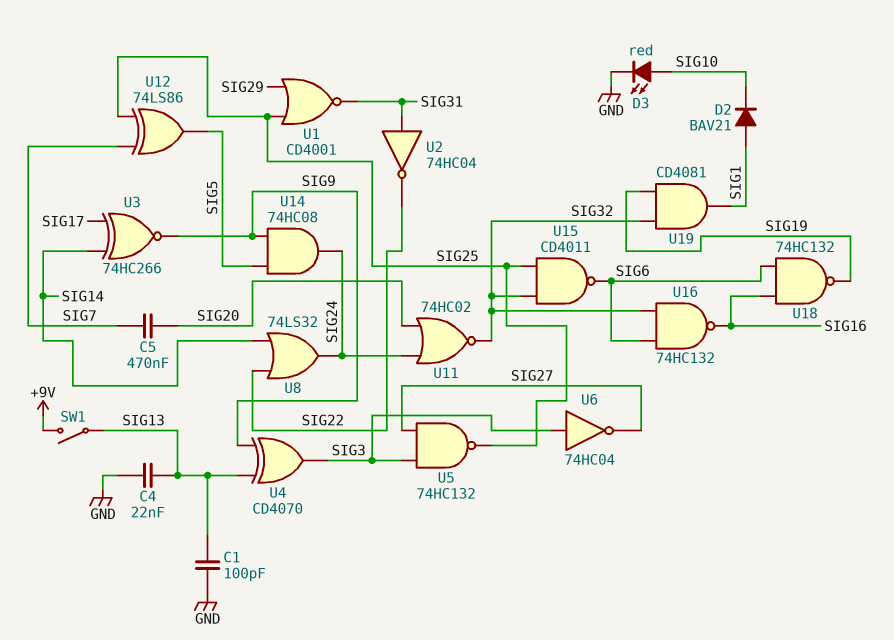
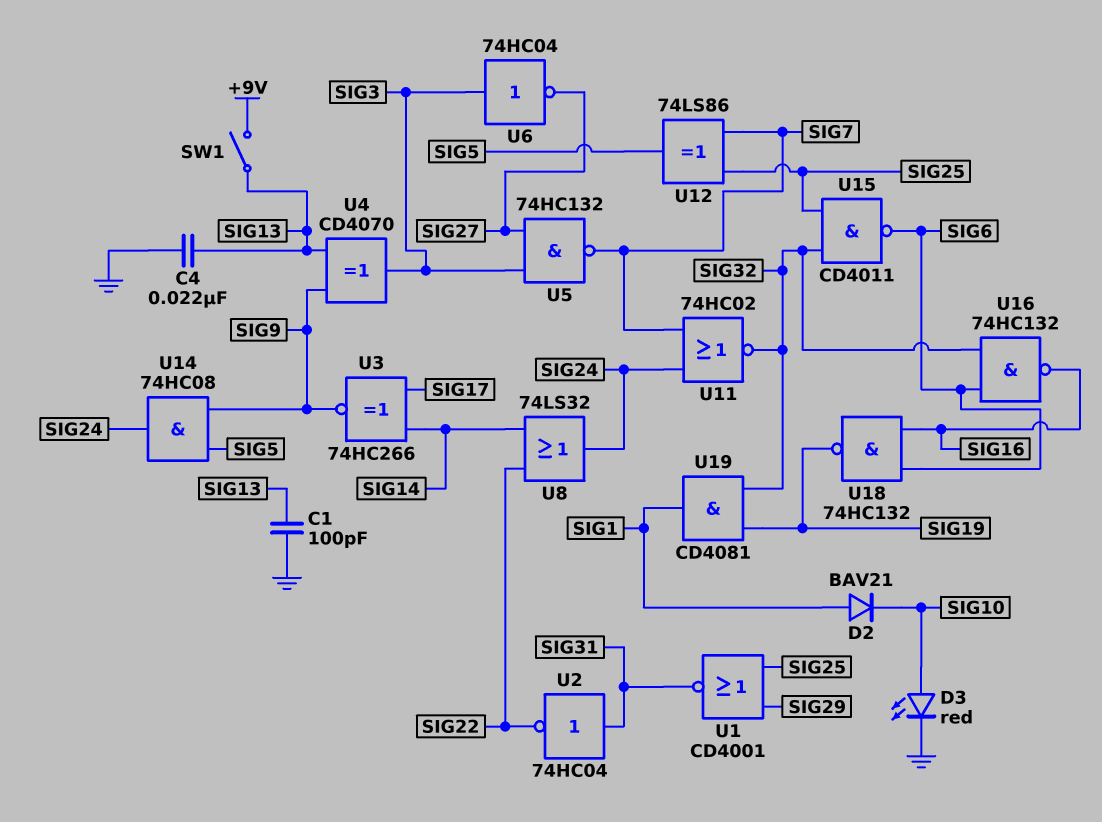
C5: 470nF (SIG7, SIG20) -> none
U5: NAND 74HC132 (in SIG3, in SIG27, out SIG25) -> NAND 74HC132 (in SIG3, in SIG27, out SIG7)
U11: NOR 74HC02 (in SIG20, in SIG24, out SIG32) -> NOR 74HC02 (in SIG7, in SIG24, out SIG32)

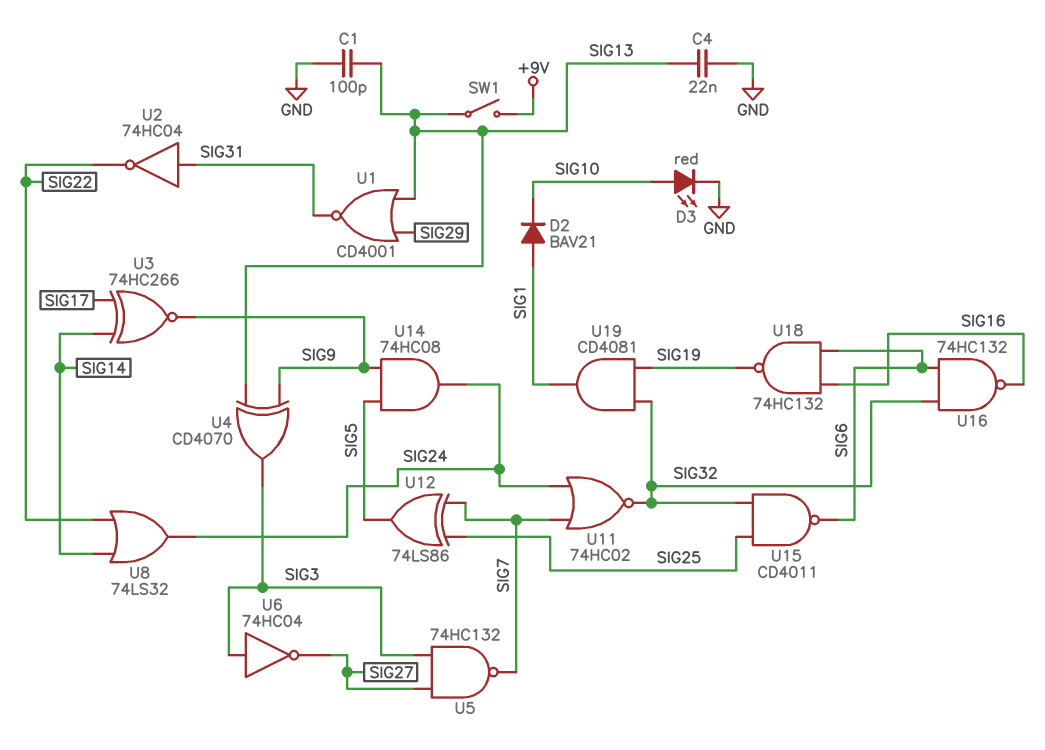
U1: NOR CD4001 (in SIG25, in SIG29, out SIG31) -> NOR CD4001 (in SIG13, in SIG29, out SIG31)

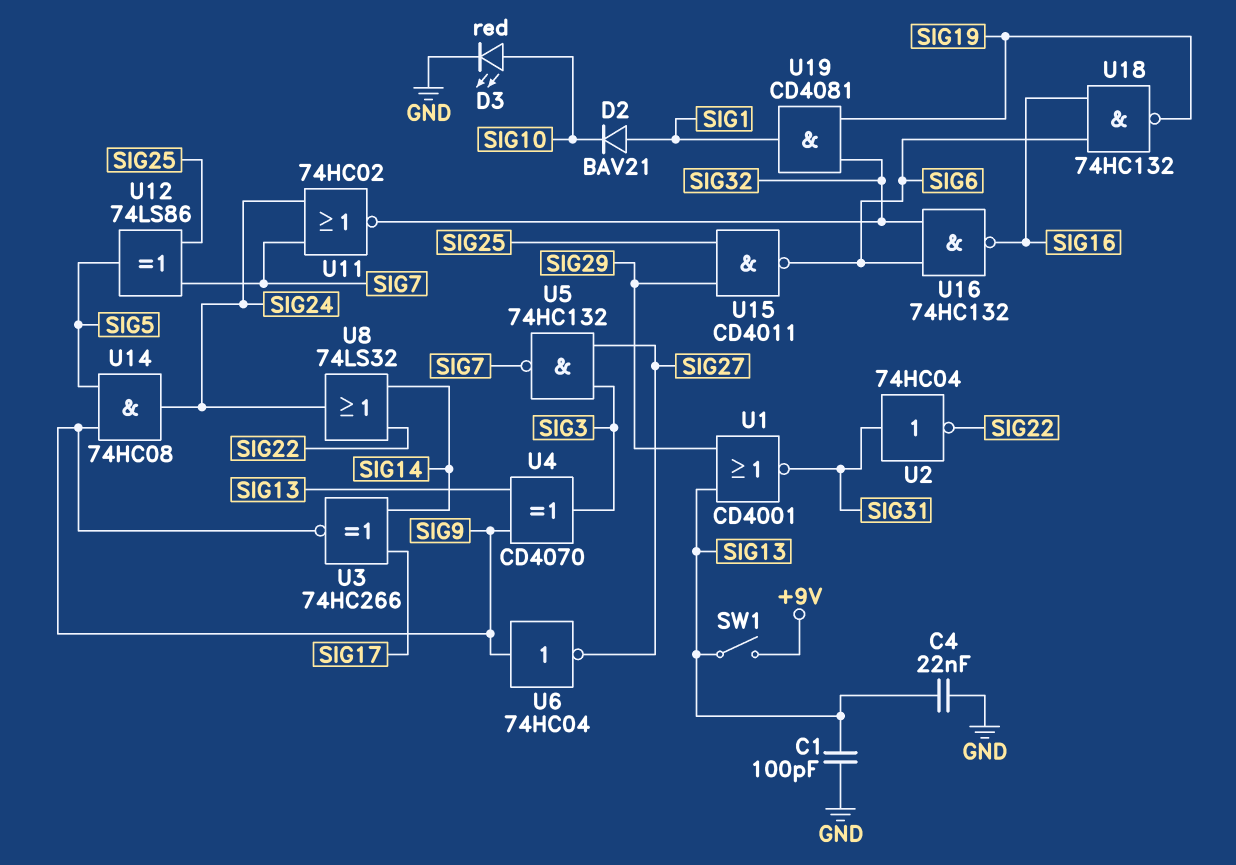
U6: NOT 74HC04 (in SIG3, out SIG27) -> NOT 74HC04 (in SIG9, out SIG27)
U15: NAND CD4011 (in SIG25, in SIG32, out SIG6) -> NAND CD4011 (in SIG25, in SIG29, out SIG6)

